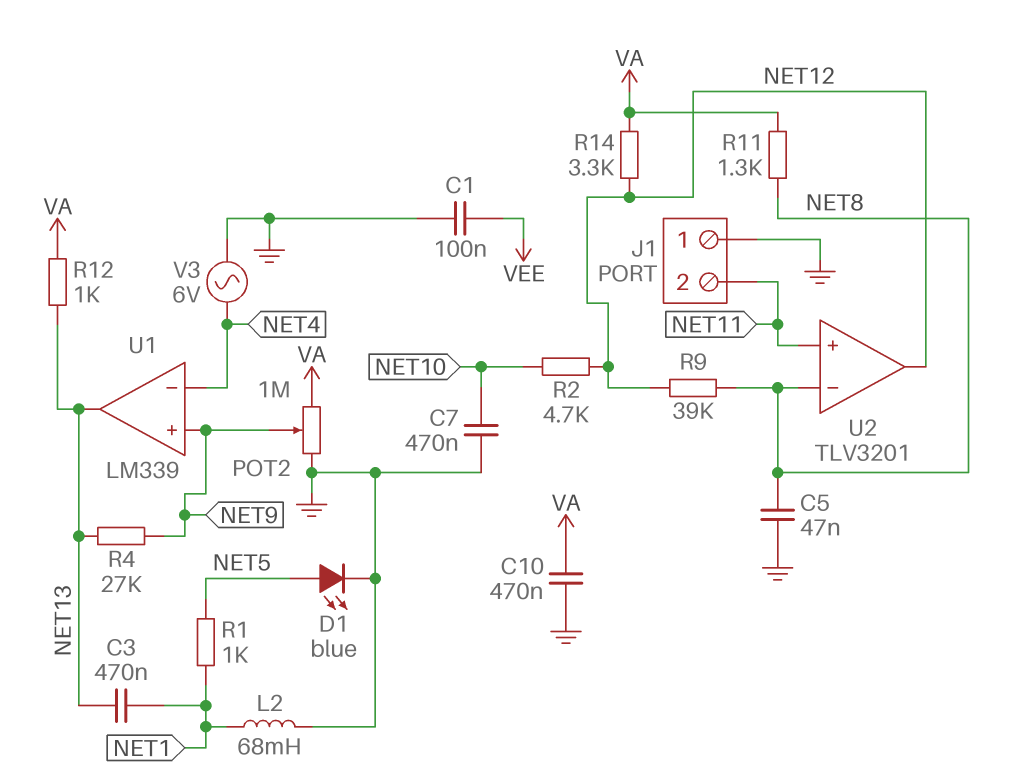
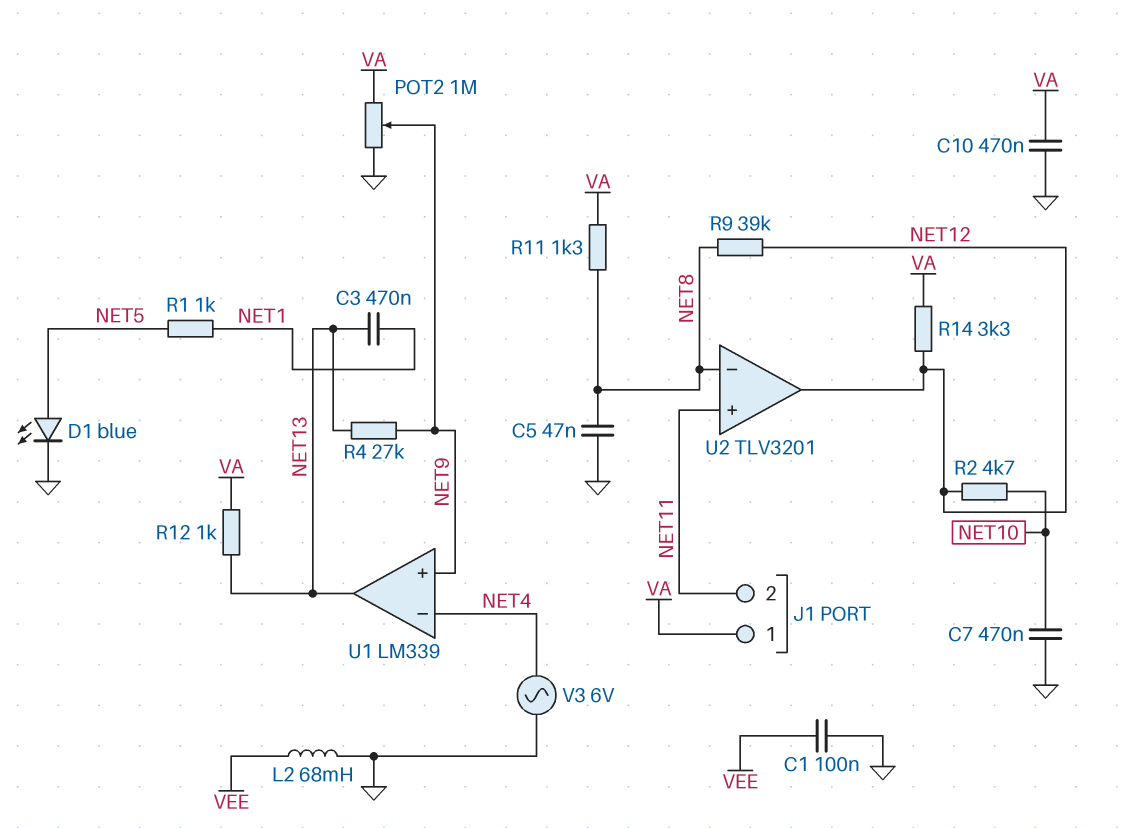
J1 pin 1: GND -> VA
L2: 68mH (GND, NET1) -> 68mH (GND, VEE)

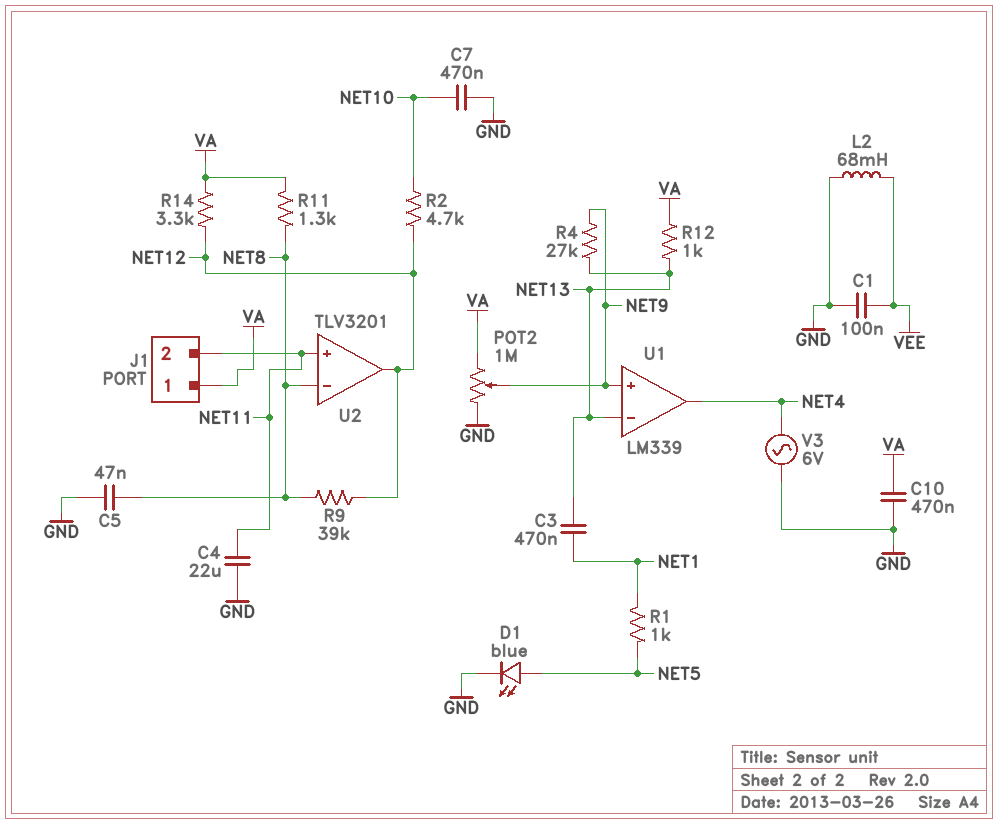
C4: none -> 22uF (GND, NET11)
U1 pin in-: NET4 -> NET13
U1 pin out: NET13 -> NET4

